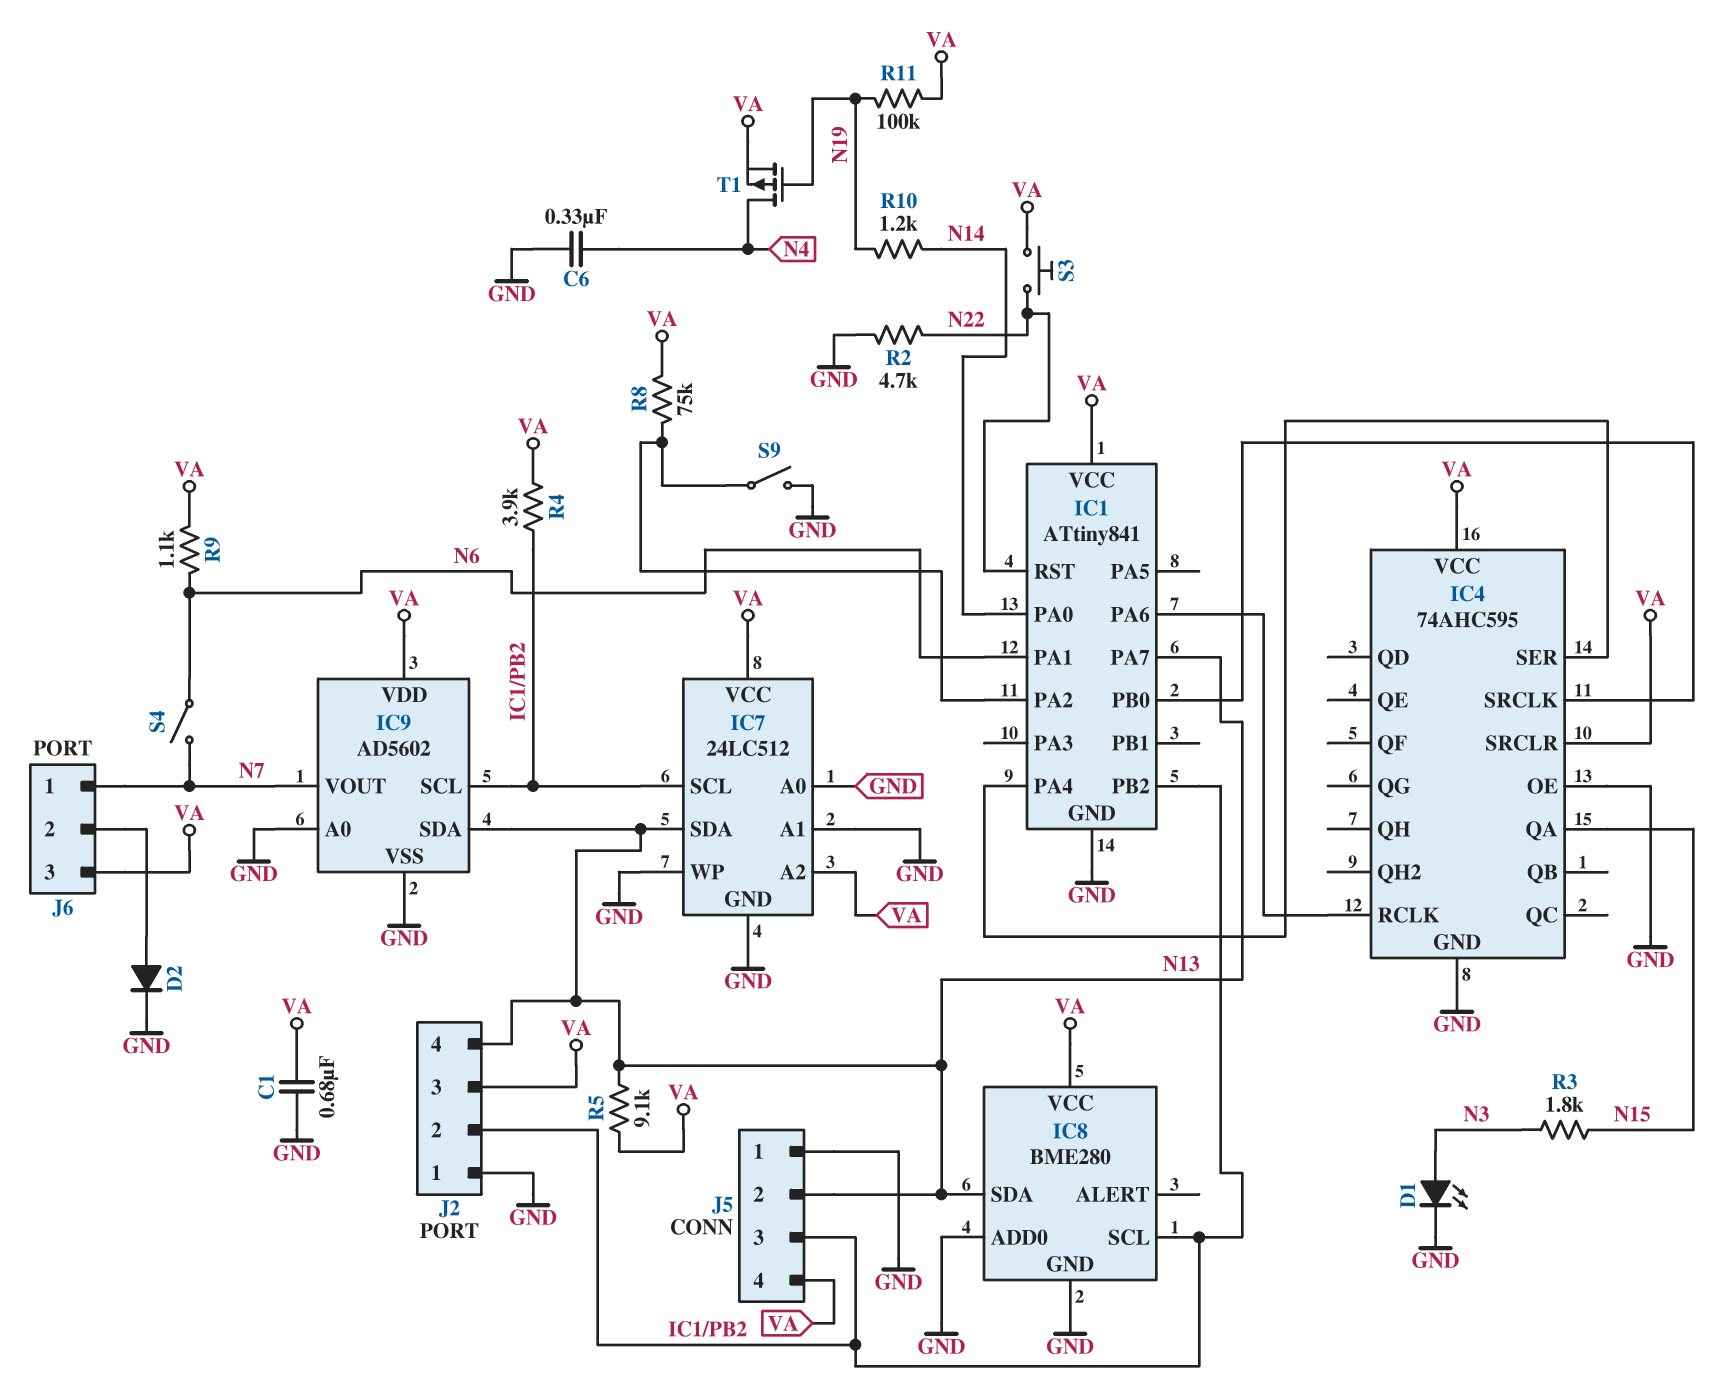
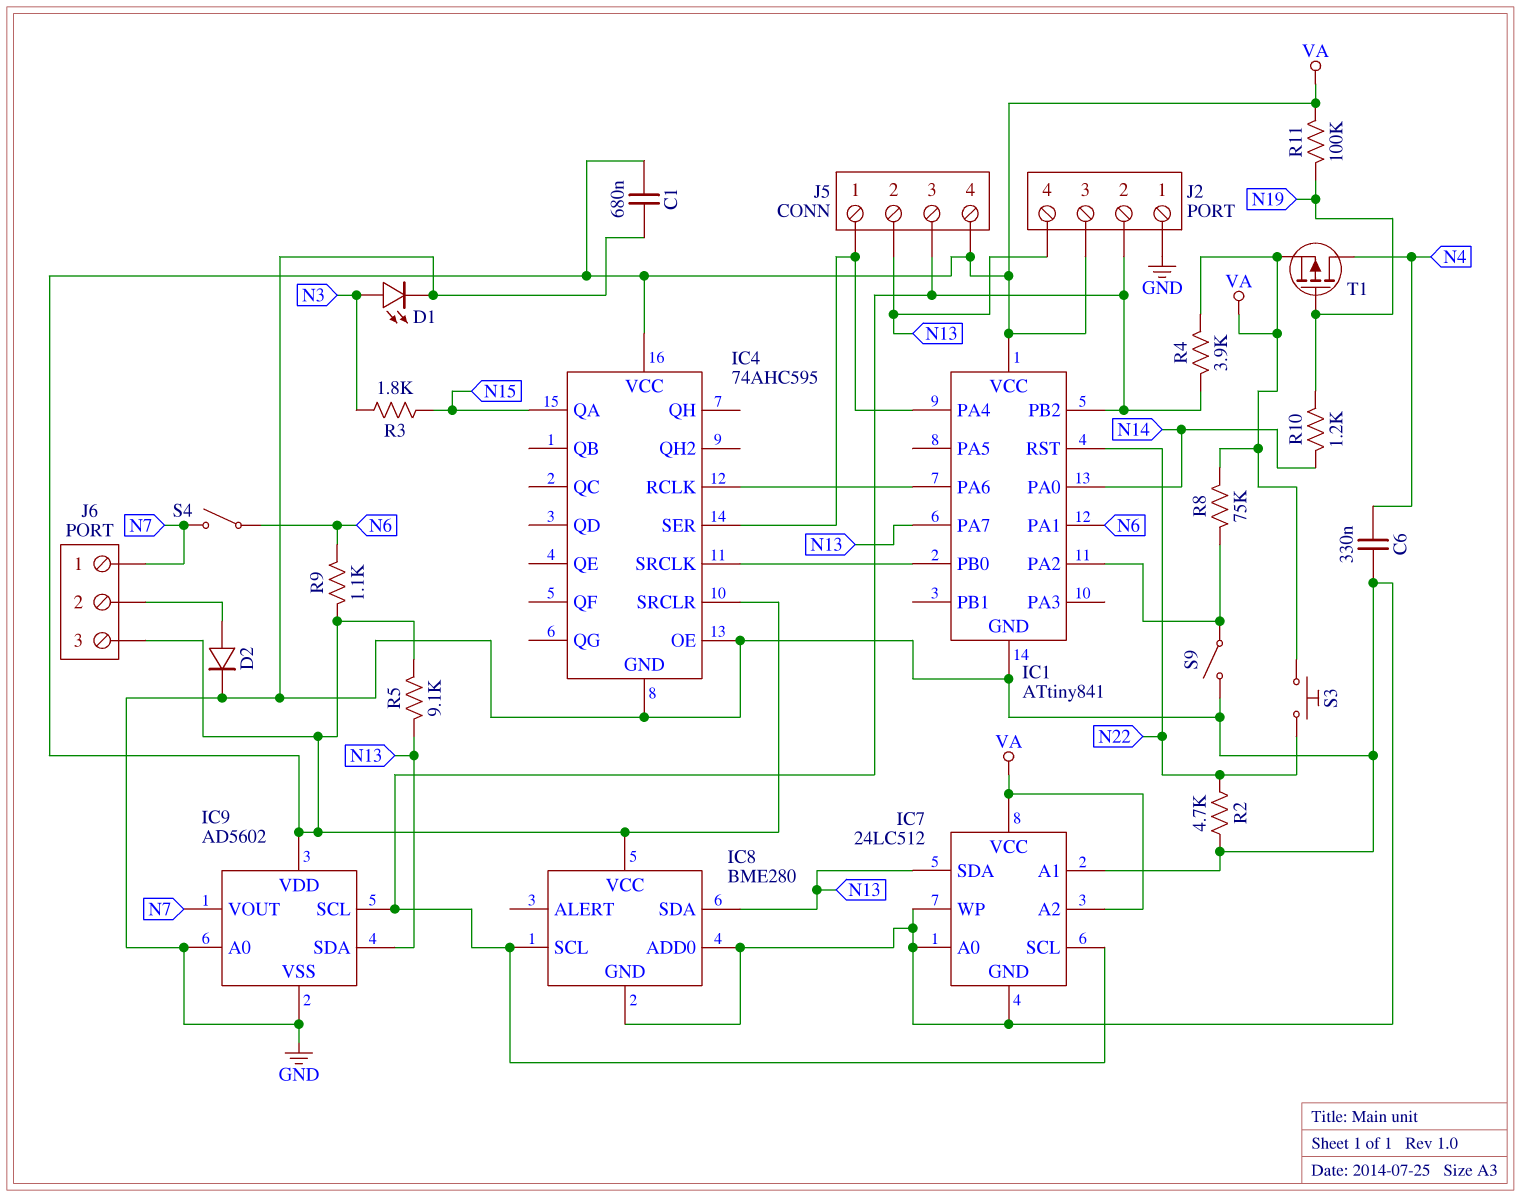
J5 pin 1: GND -> IC1/PA4

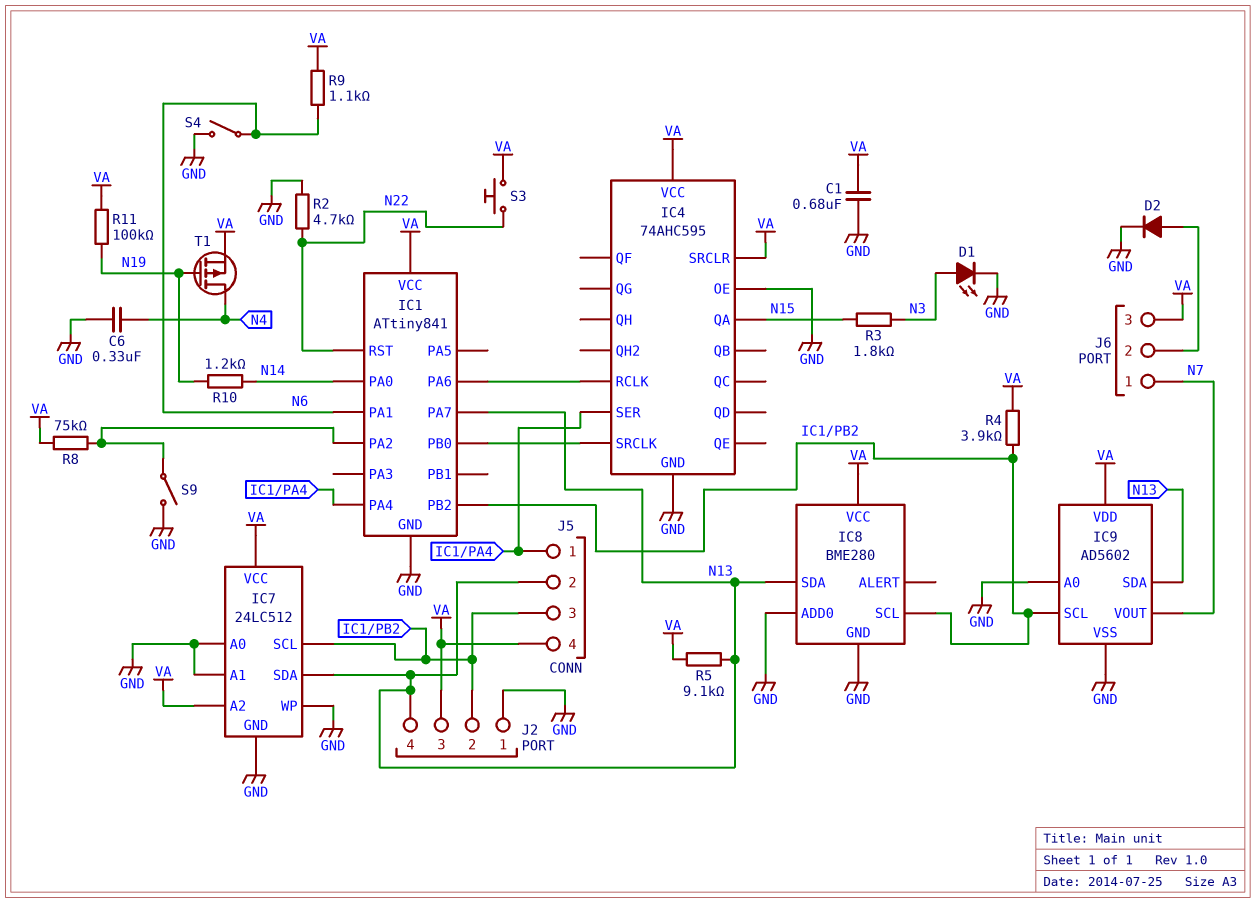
S4: switch (N6, N7) -> switch (GND, N6)

